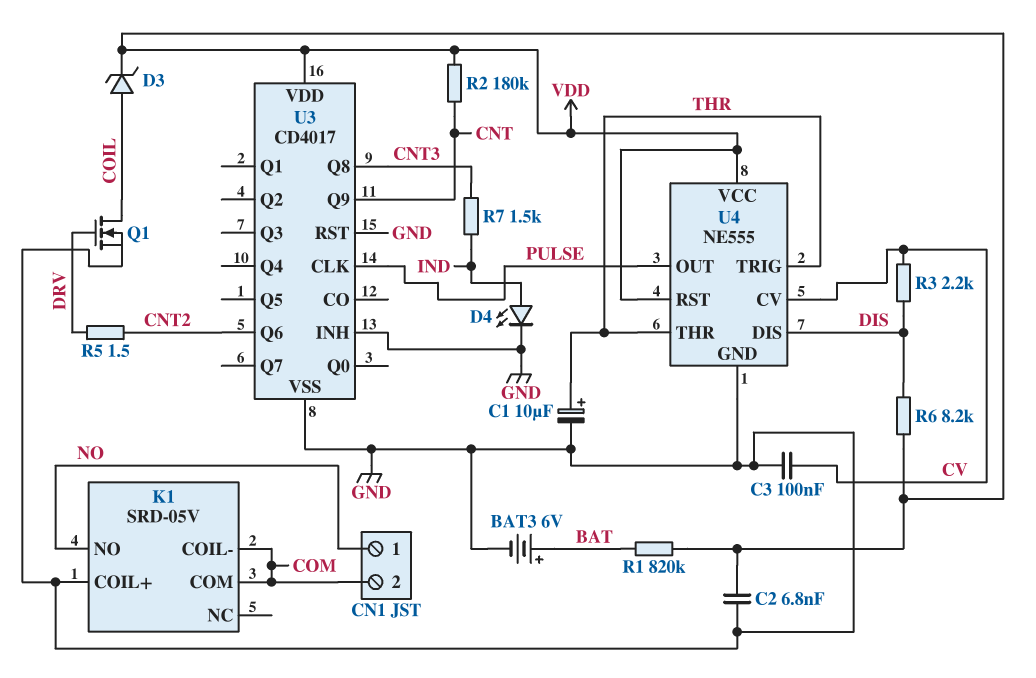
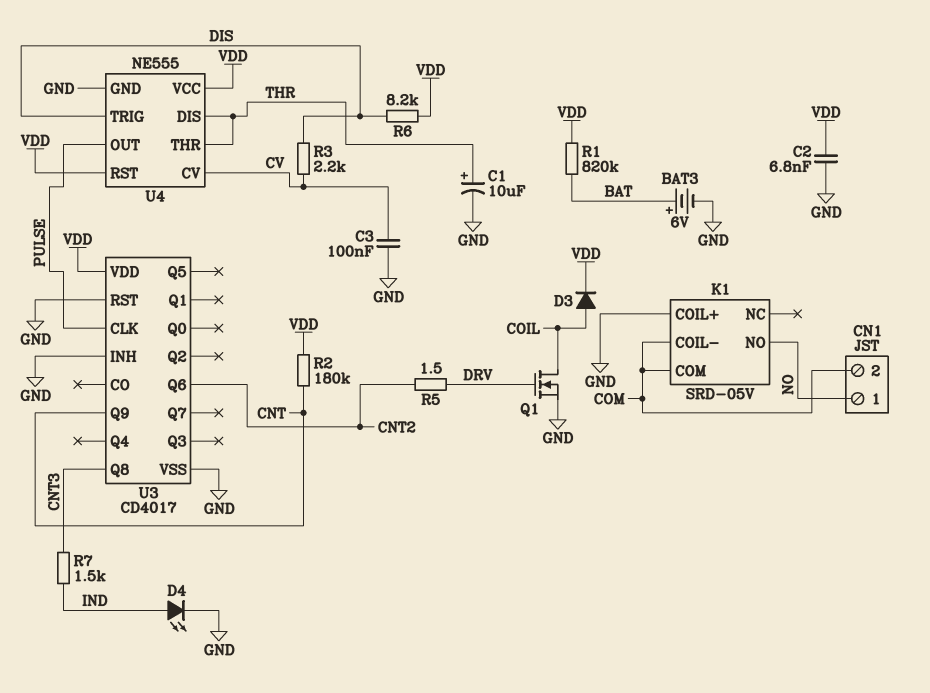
D3: zener (A COIL, K VDD) -> diode (A COIL, K VDD)
U4 pin DIS: DIS -> THR
U4 pin TRIG: THR -> DIS

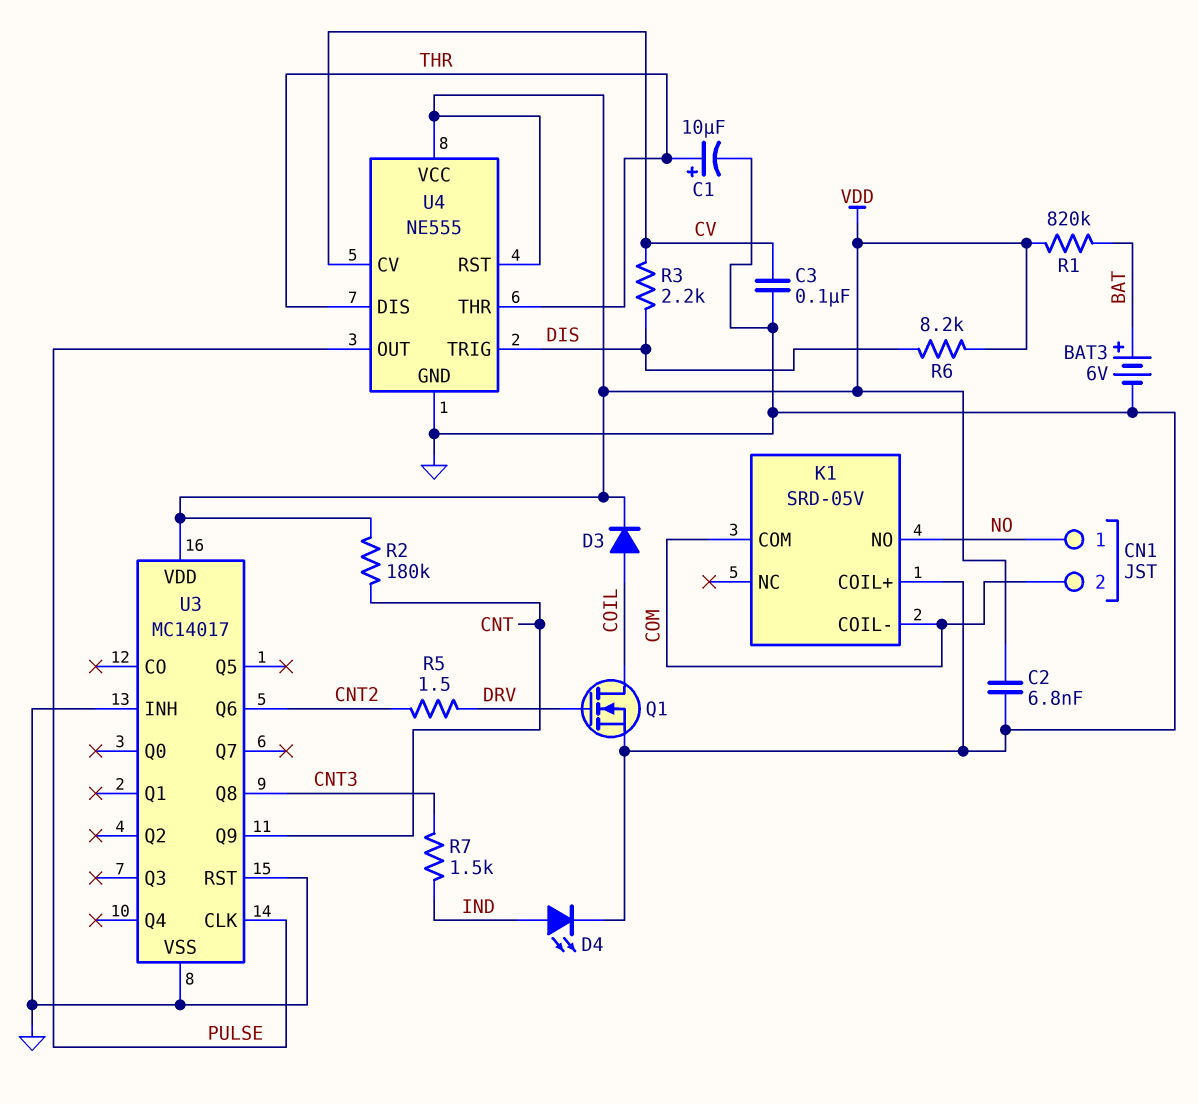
U3: CD4017 -> MC14017

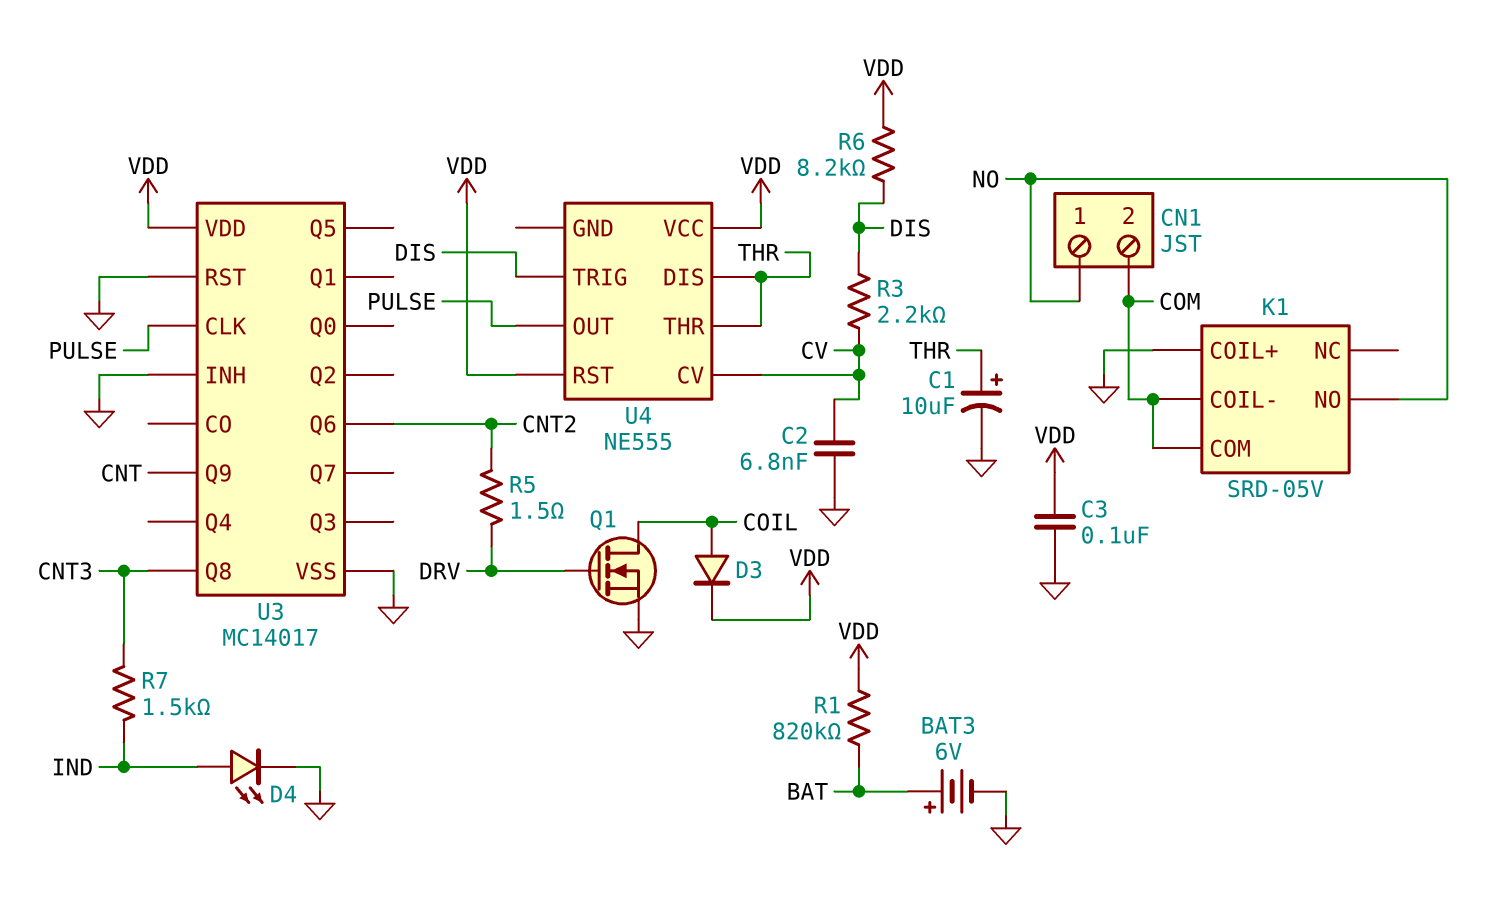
C2: 6.8nF (GND, VDD) -> 6.8nF (CV, GND)
C3: 100nF (CV, GND) -> 100nF (GND, VDD)
R2: 180k (CNT, VDD) -> none
U4 pin GND: GND -> none

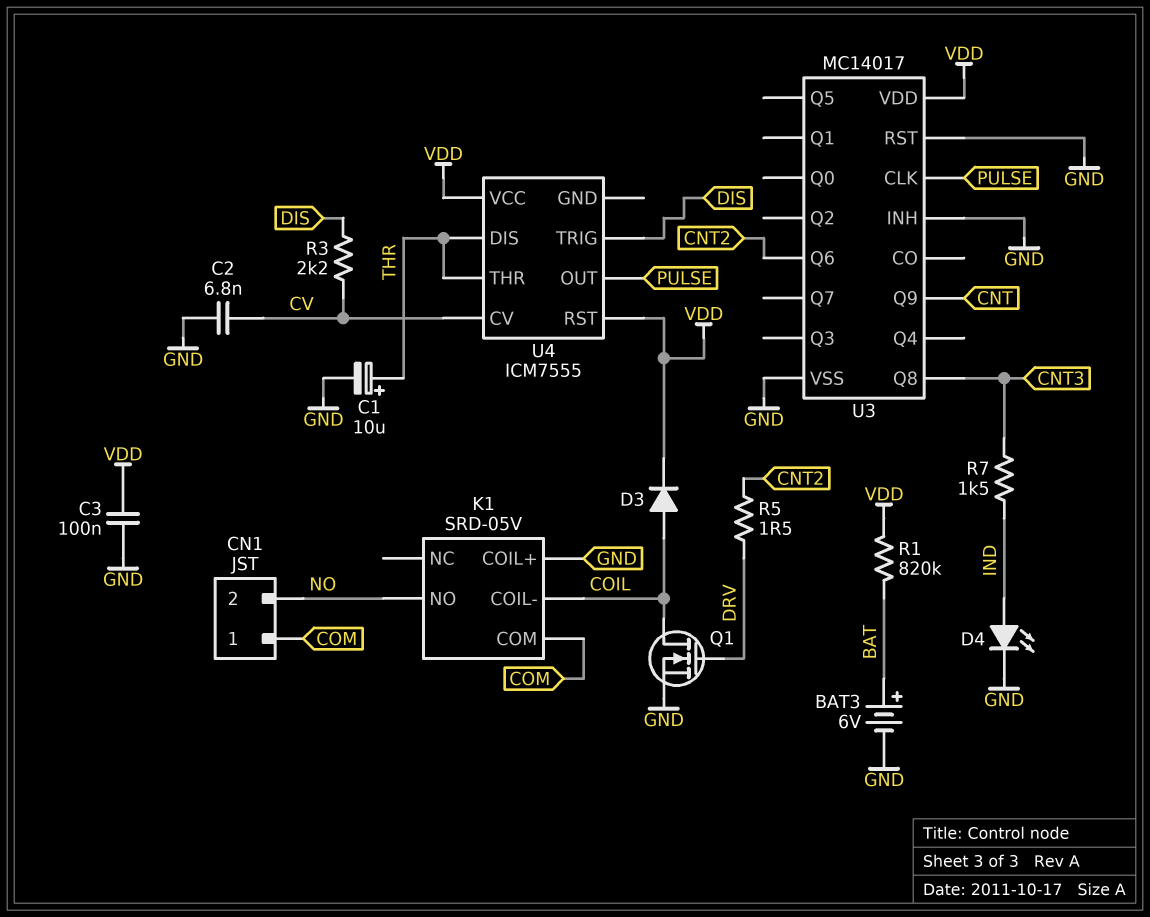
CN1 pin 1: NO -> COM
CN1 pin 2: COM -> NO
K1 pin COIL-: COM -> COIL
R6: 8.2k (DIS, VDD) -> none
U4: NE555 -> ICM7555

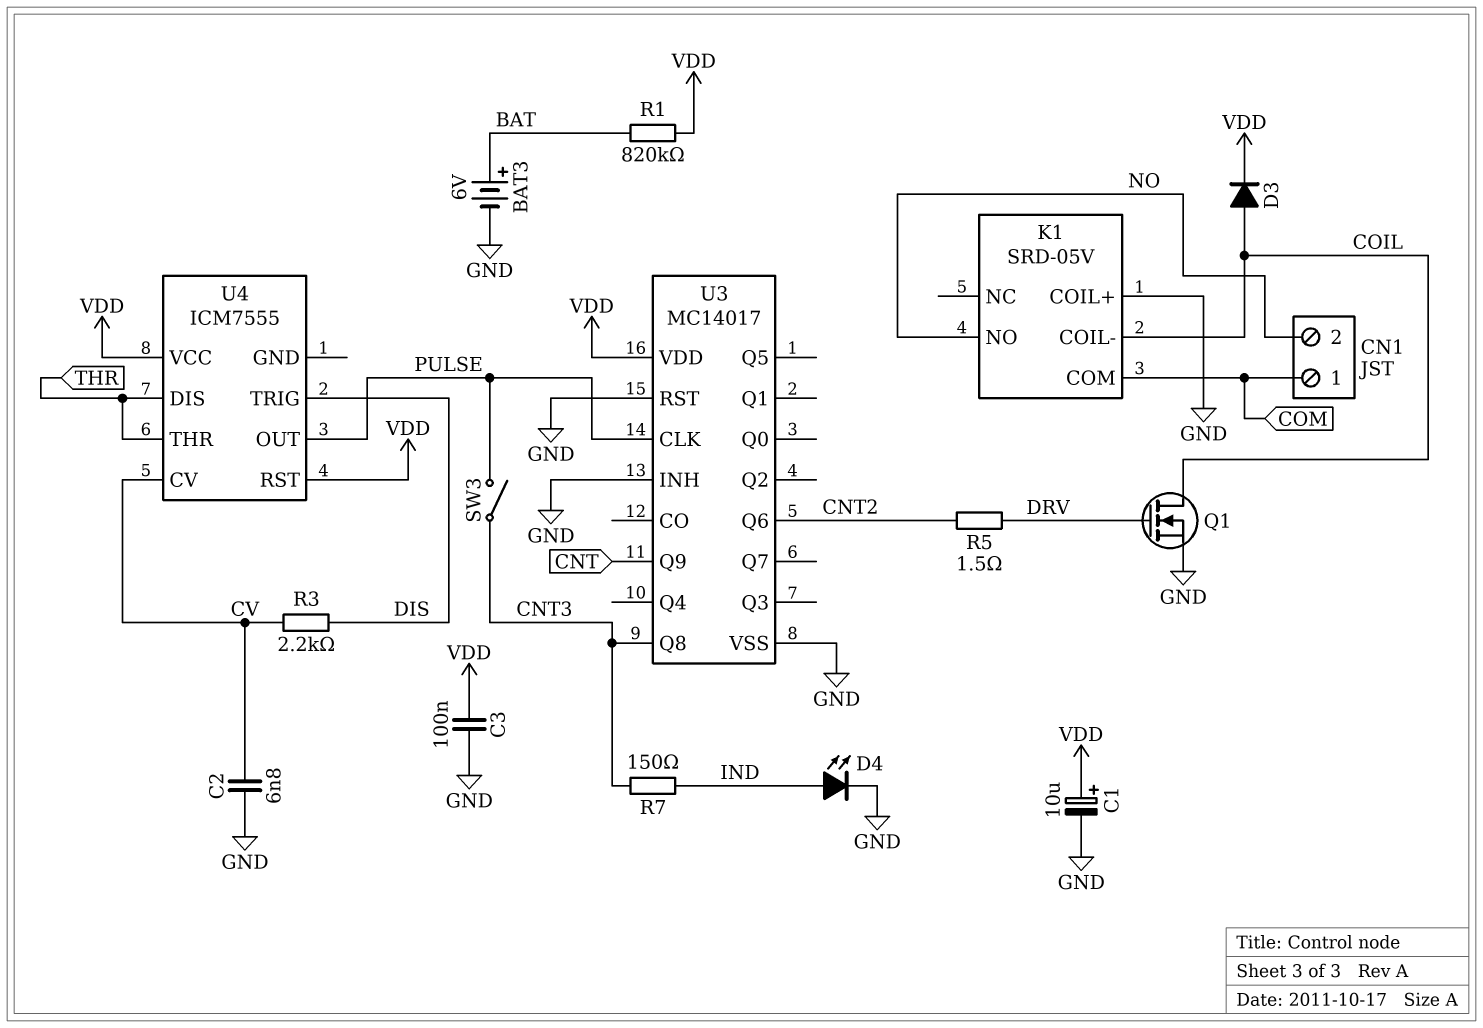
C1: 10uF (plus THR, minus GND) -> 10uF (plus VDD, minus GND)
R7: 1.5k (CNT3, IND) -> 150 (CNT3, IND)
SW3: none -> switch (CNT3, PULSE)

